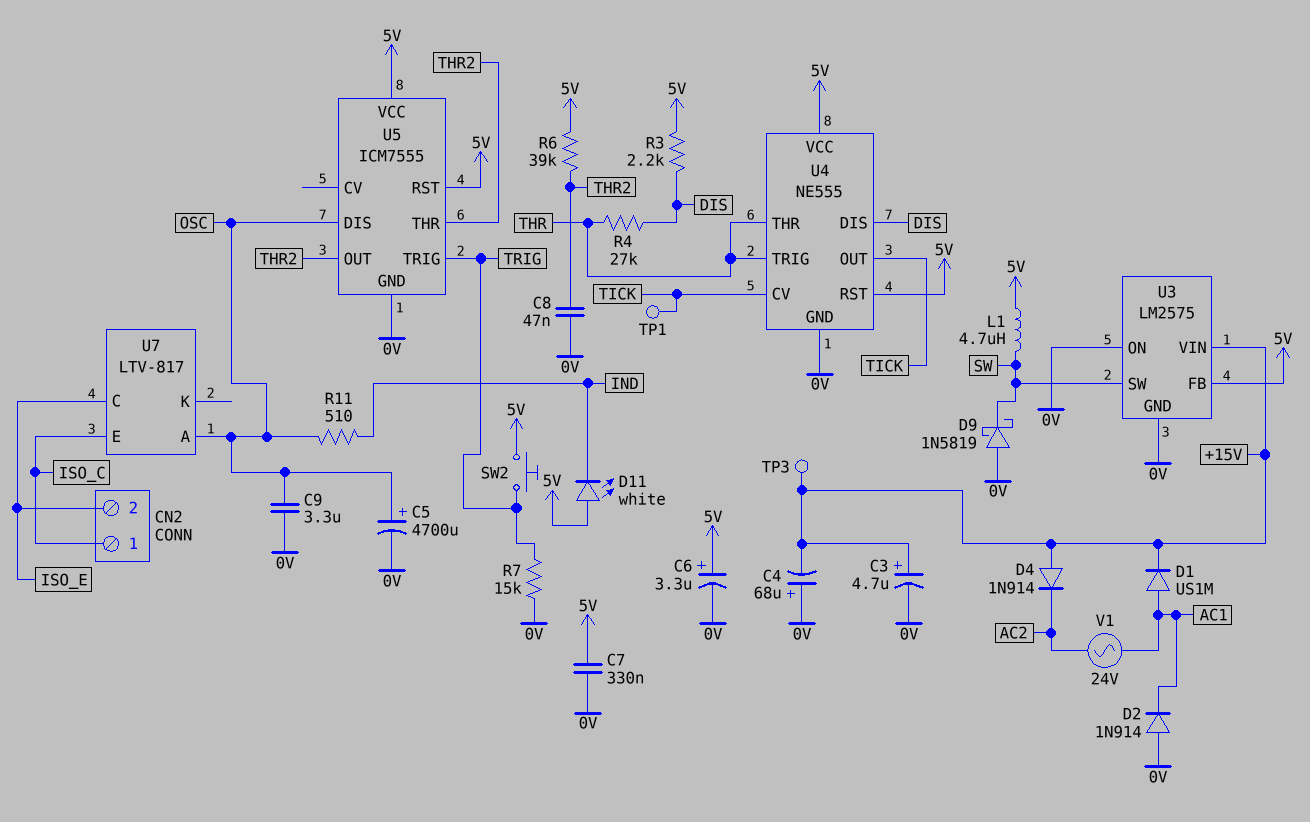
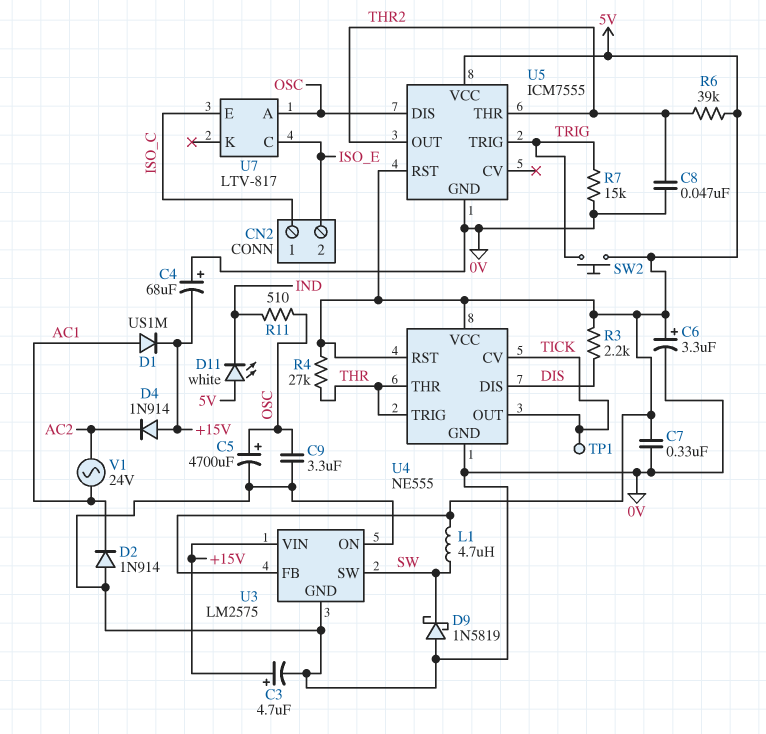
R4: 27k (DIS, THR) -> 27k (5V, THR)
TP3: test point (+15V) -> none

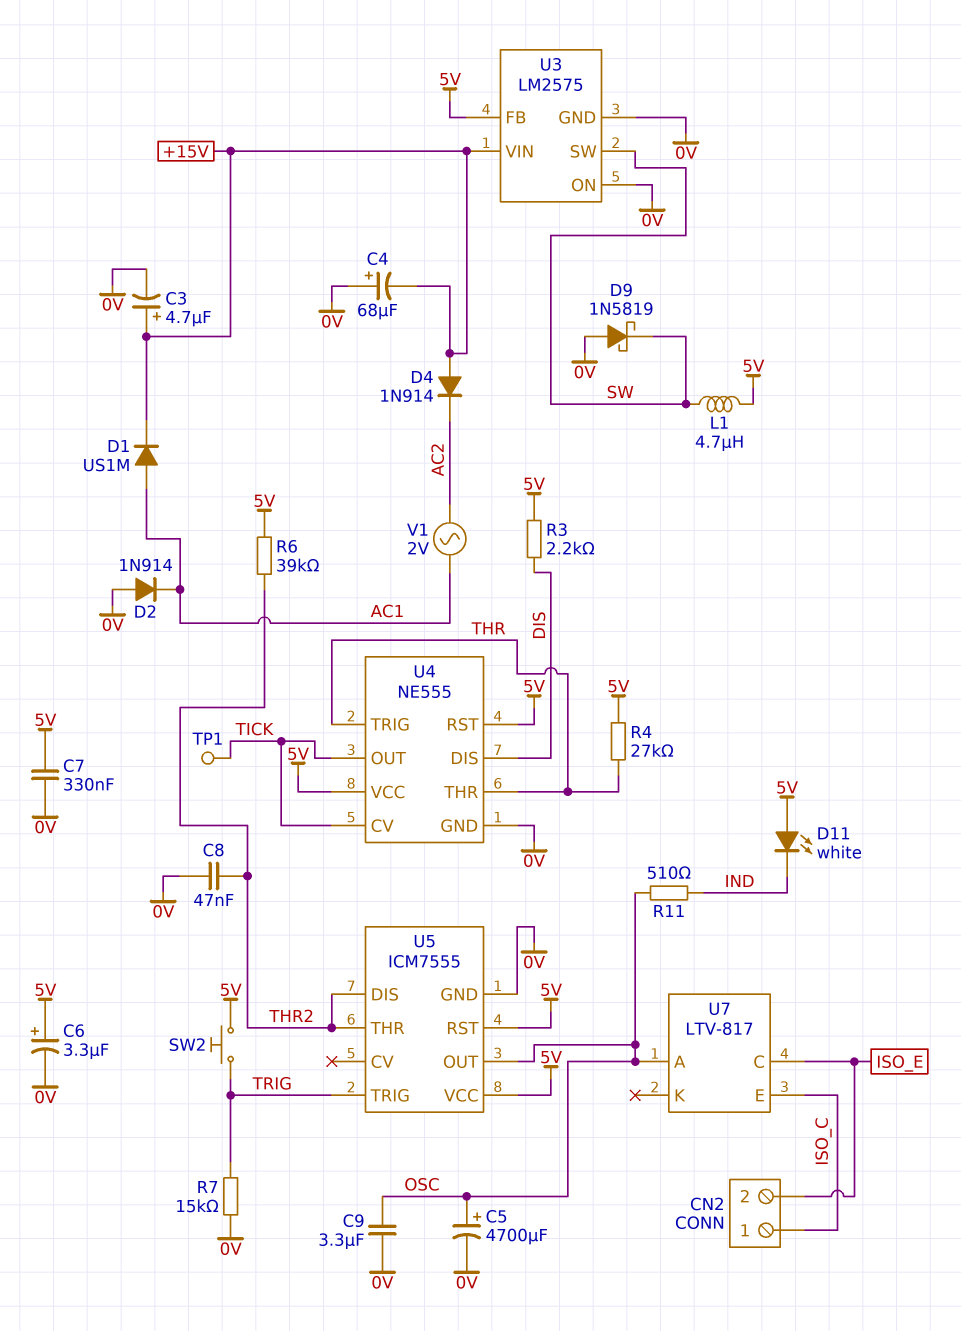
U5 pin DIS: OSC -> THR2
U5 pin OUT: THR2 -> OSC
V1: AC 24V (AC1, AC2) -> AC 2V (AC1, AC2)

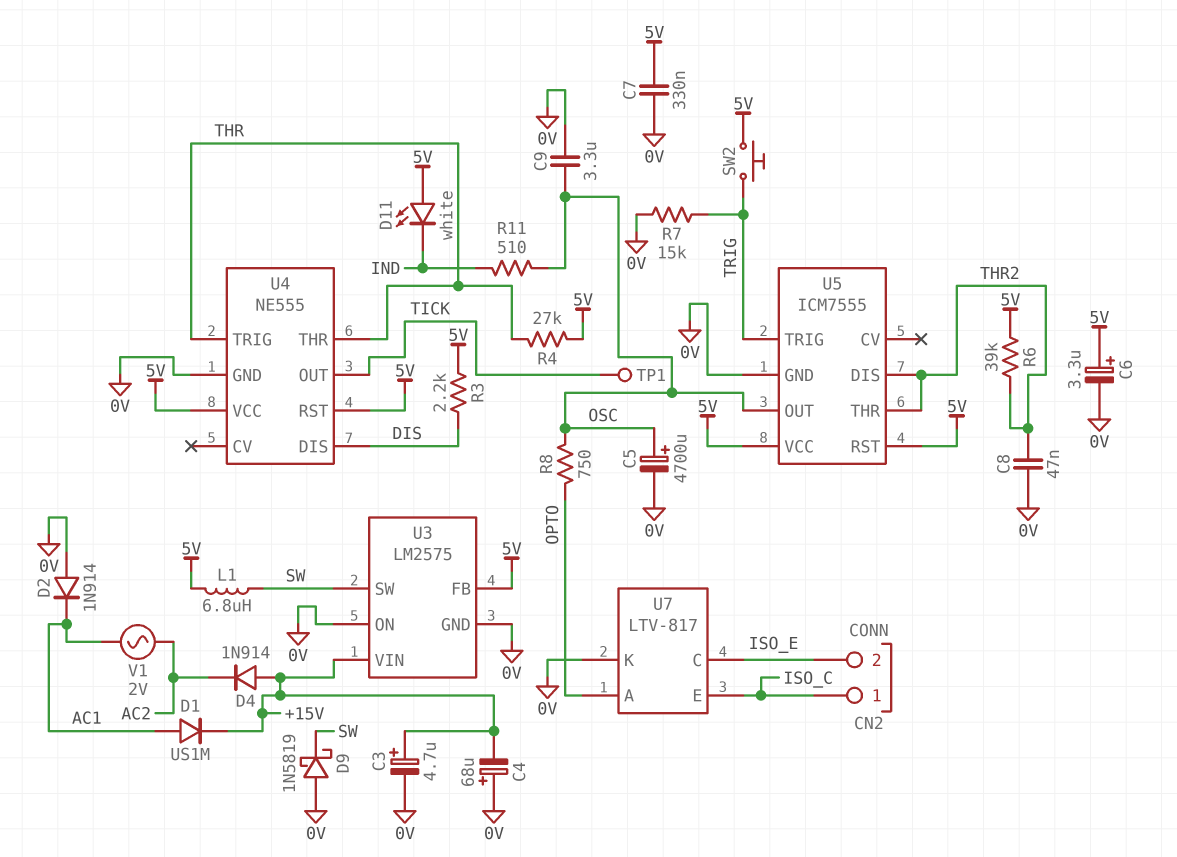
L1: 4.7uH (5V, SW) -> 6.8uH (5V, SW)
R8: none -> 750 (OPTO, OSC)
U4 pin CV: TICK -> none
U7 pin A: OSC -> OPTO
U7 pin K: none -> 0V

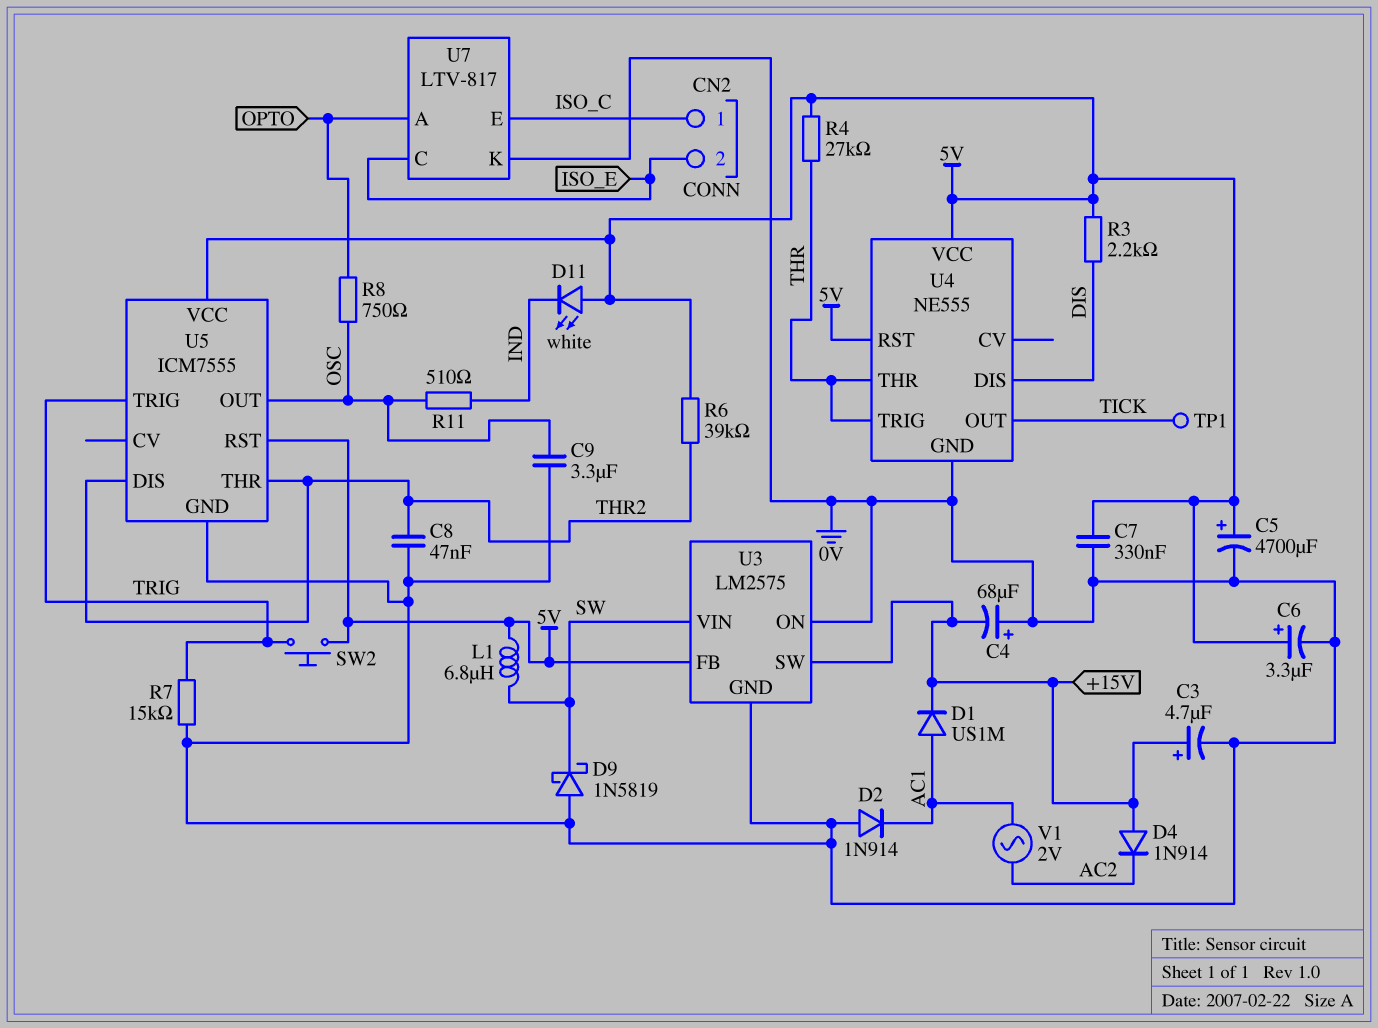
C5: 4700uF (plus OSC, minus 0V) -> 4700uF (plus 5V, minus 0V)
U3 pin SW: SW -> +15V
U3 pin VIN: +15V -> SW

